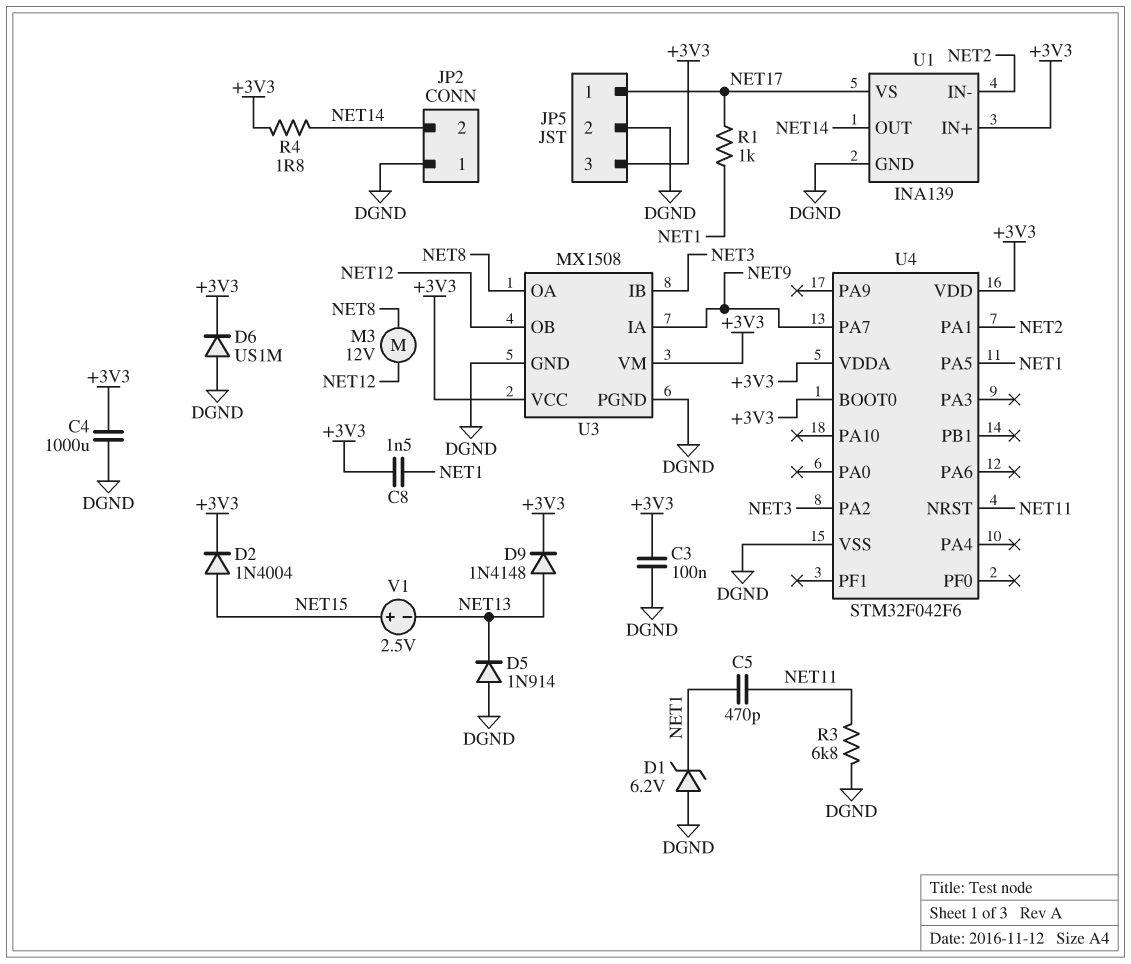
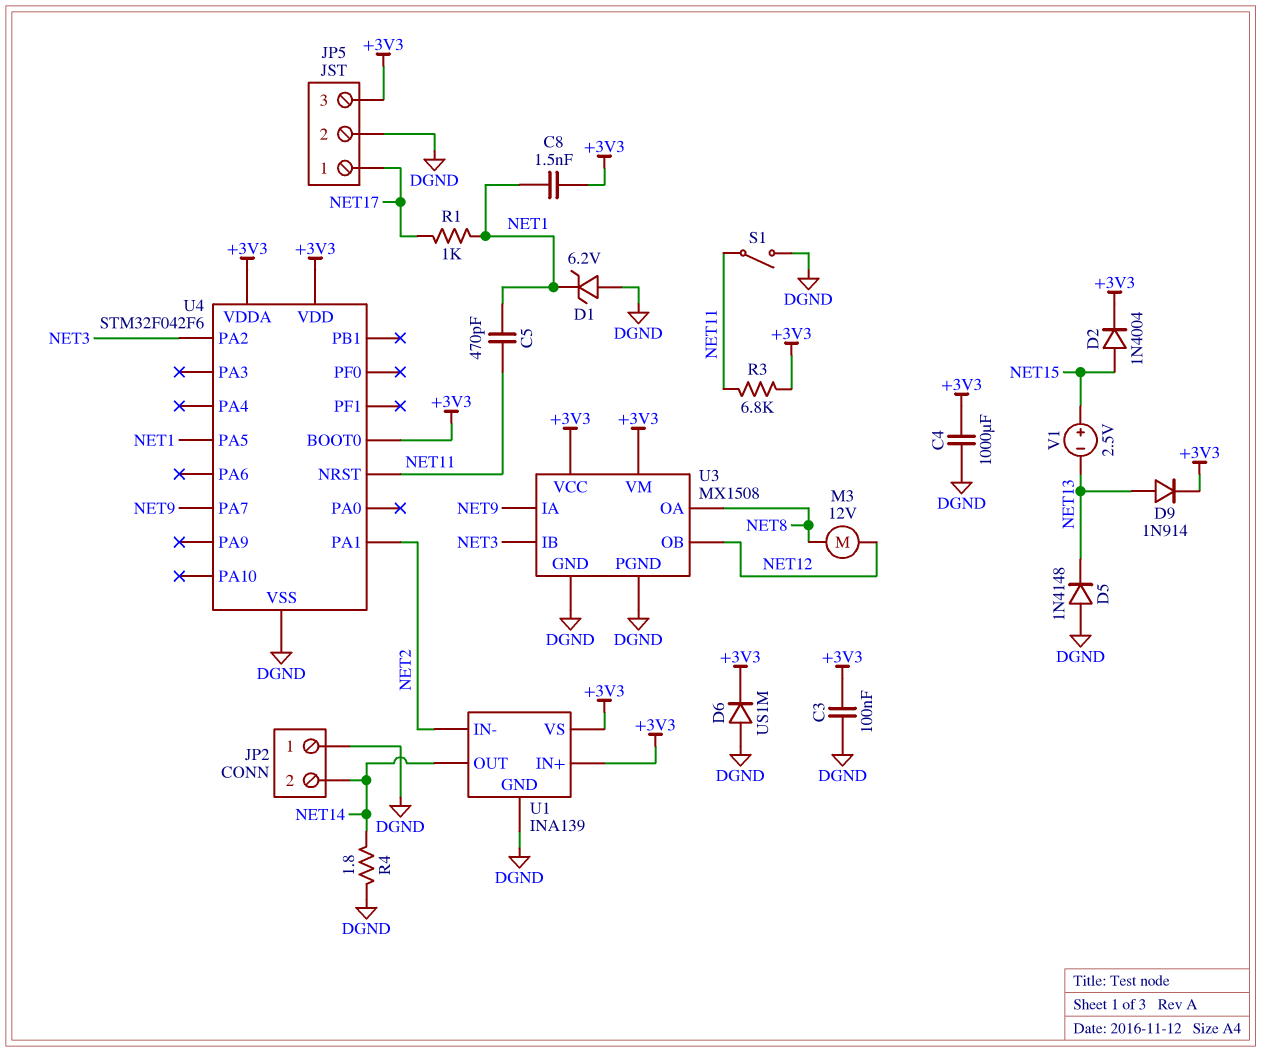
D5: diode 1N914 (A DGND, K NET13) -> diode 1N4148 (A DGND, K NET13)
D9: diode 1N4148 (A NET13, K +3V3) -> diode 1N914 (A NET13, K +3V3)
R3: 6.8k (DGND, NET11) -> 6.8k (+3V3, NET11)
R4: 1.8 (+3V3, NET14) -> 1.8 (DGND, NET14)
S1: none -> switch (DGND, NET11)
U1 pin VS: NET17 -> +3V3

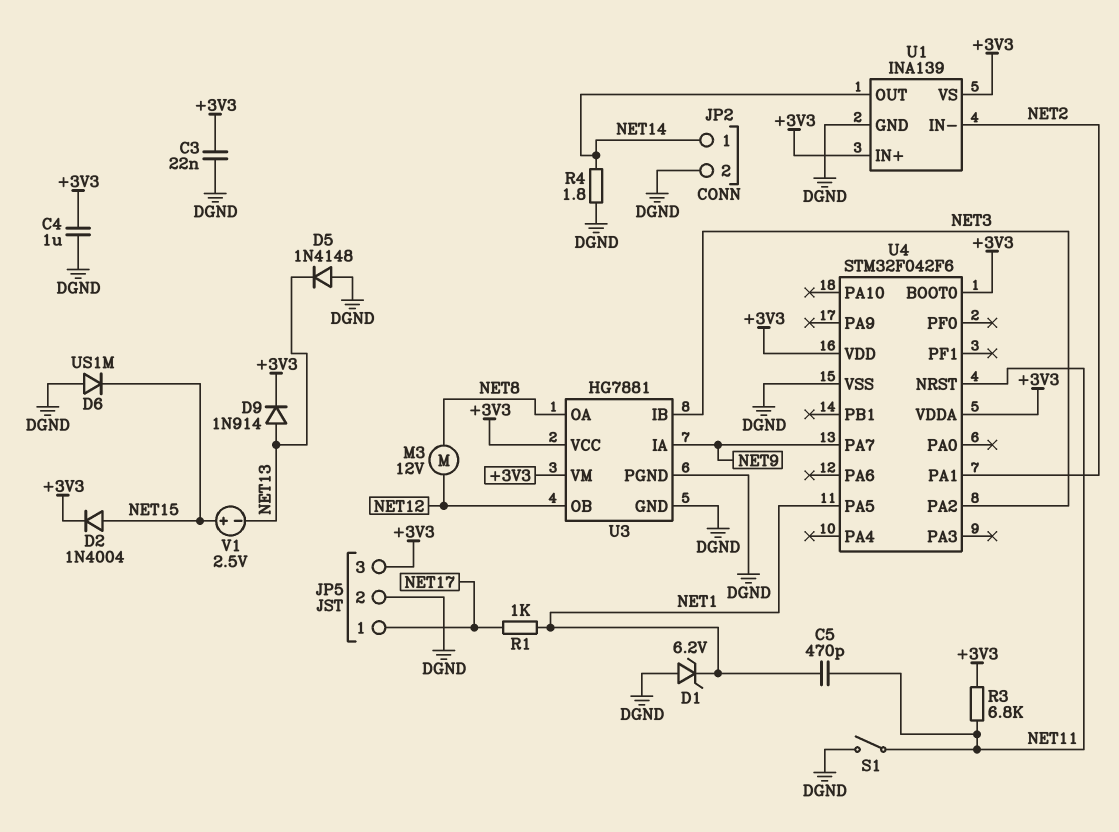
C3: 100nF (+3V3, DGND) -> 22nF (+3V3, DGND)
C4: 1000uF (+3V3, DGND) -> 1uF (+3V3, DGND)
C8: 1.5nF (+3V3, NET1) -> none
D6: diode US1M (A DGND, K +3V3) -> diode US1M (A DGND, K NET15)
JP2 pin 1: DGND -> NET14
JP2 pin 2: NET14 -> DGND
U3: MX1508 -> HG7881

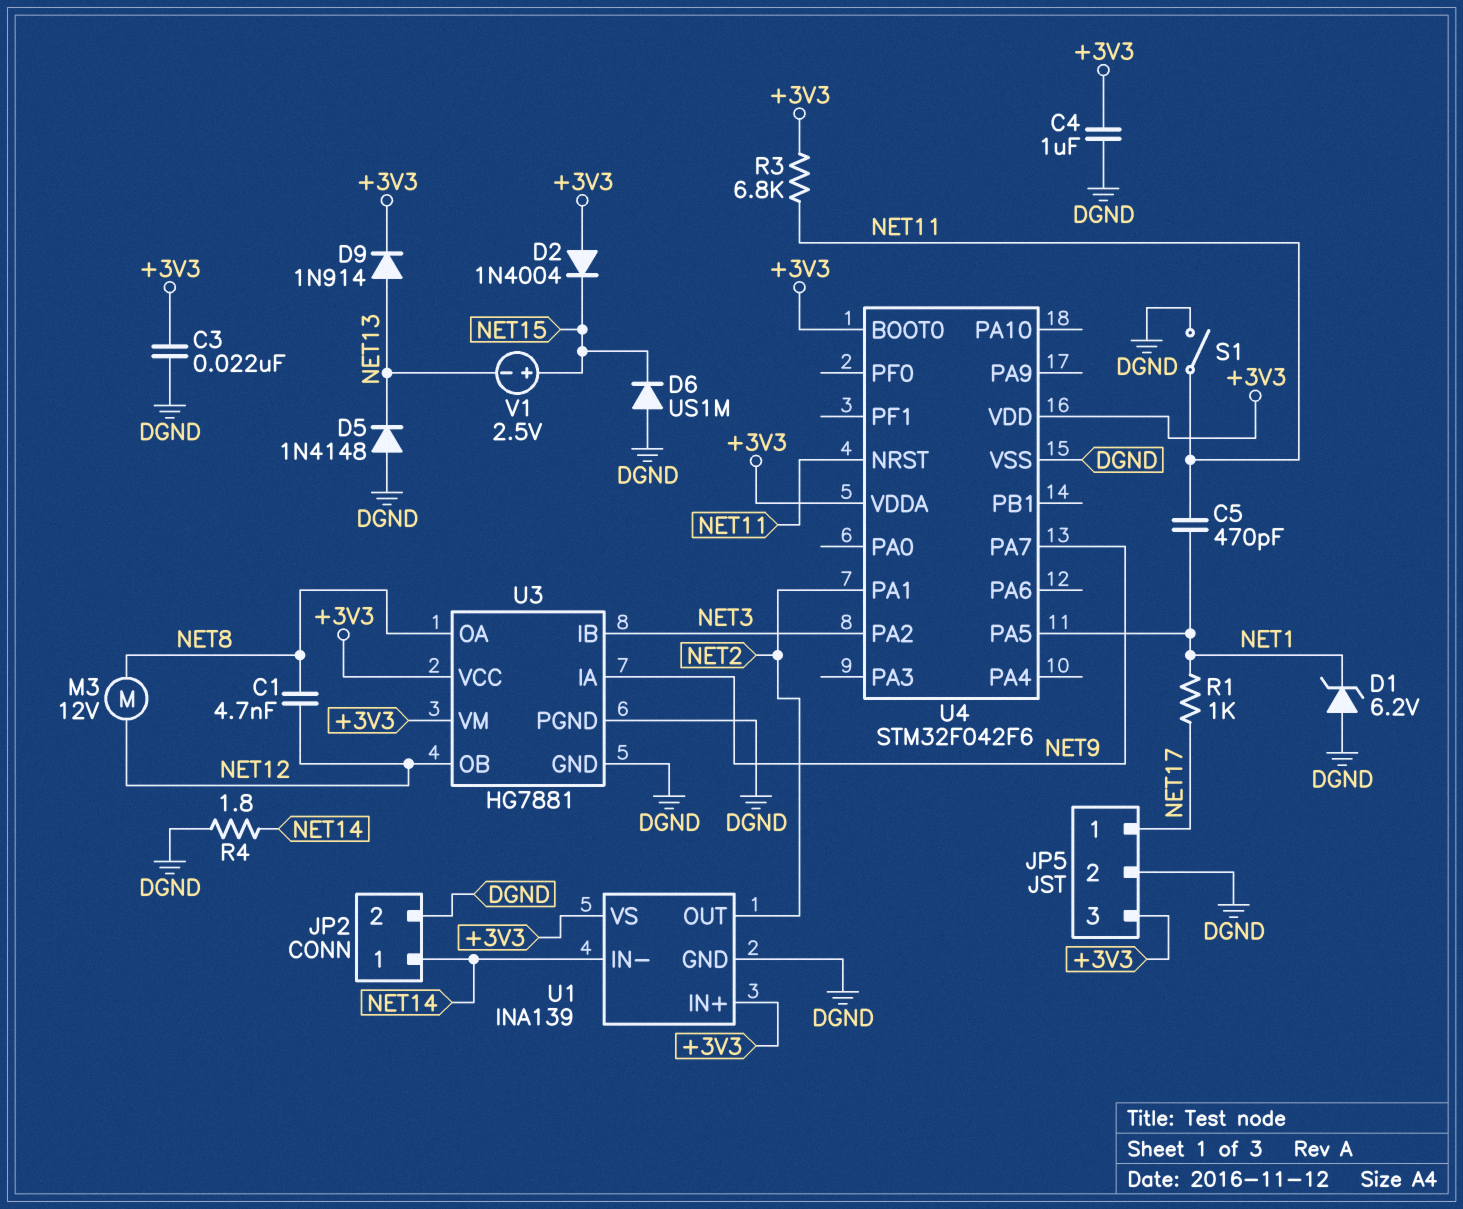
C1: none -> 4.7nF (NET8, NET12)
D2: diode 1N4004 (A NET15, K +3V3) -> diode 1N4004 (A +3V3, K NET15)
U1 pin IN-: NET2 -> NET14
U1 pin OUT: NET14 -> NET2

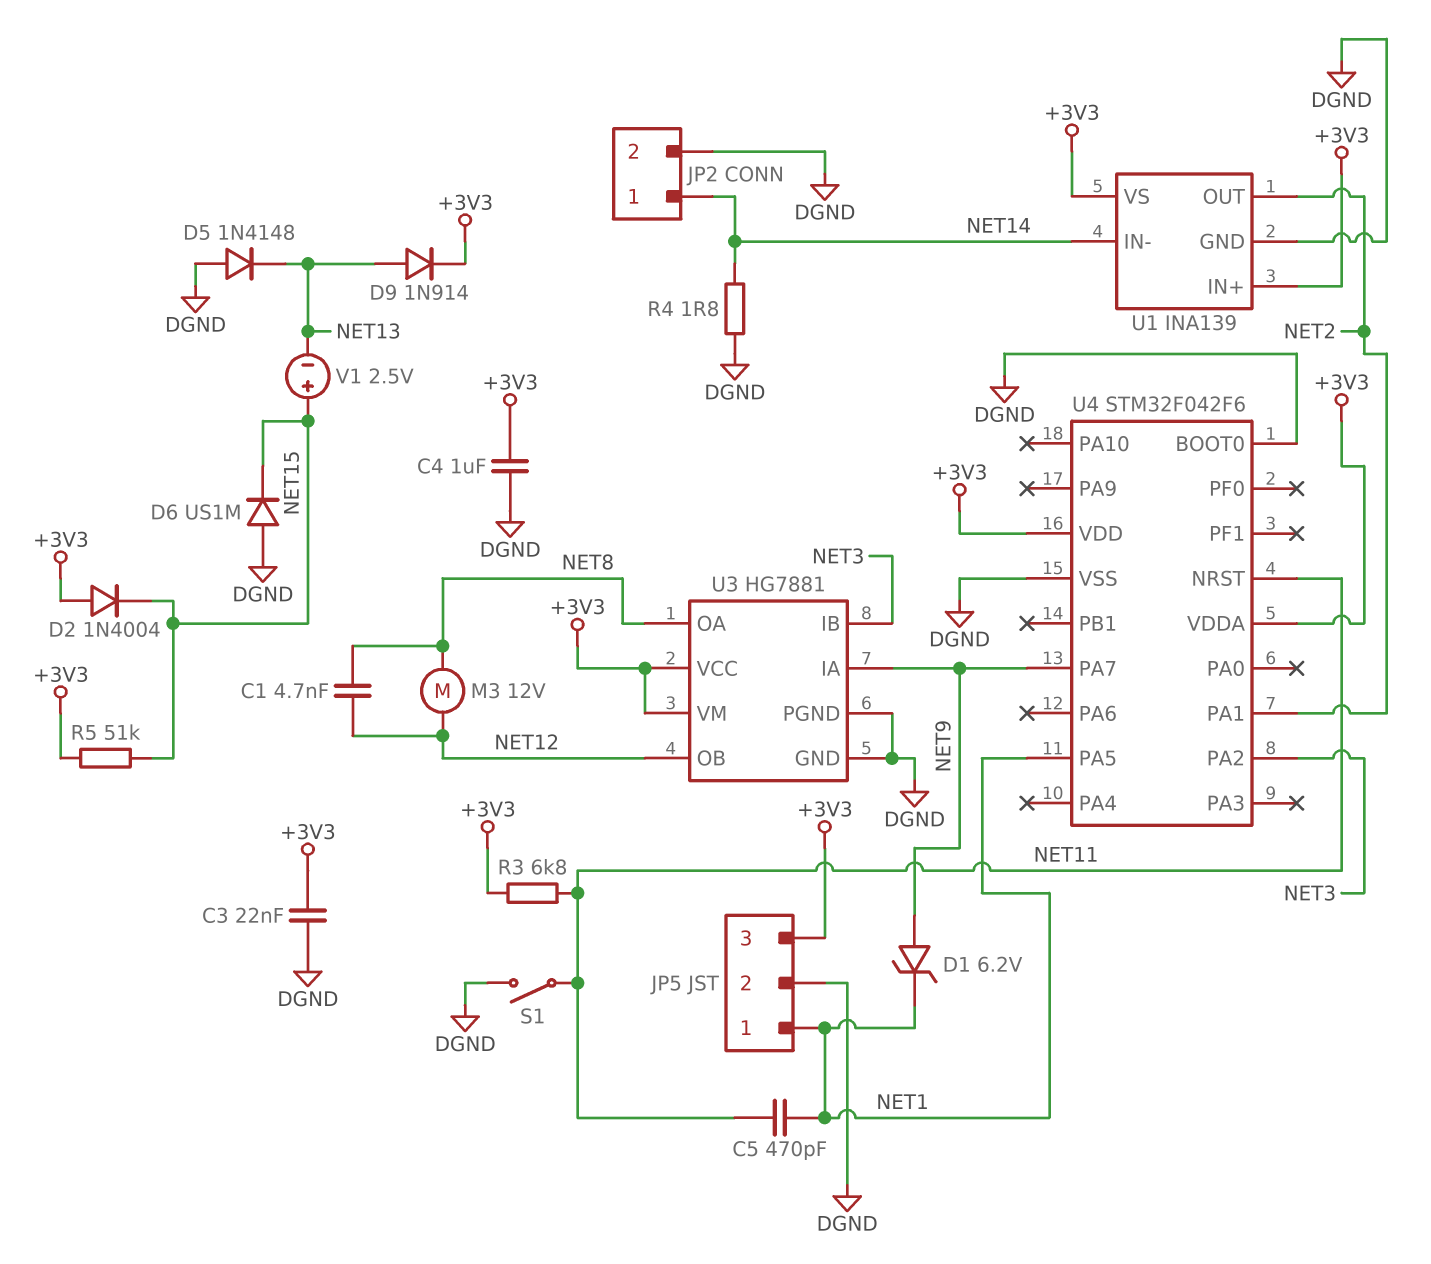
D1: zener 6.2V (A DGND, K NET1) -> zener 6.2V (A NET9, K NET1)
JP5 pin 1: NET17 -> NET1
R1: 1k (NET1, NET17) -> none
R5: none -> 51k (+3V3, NET15)
U4 pin BOOT0: +3V3 -> DGND

